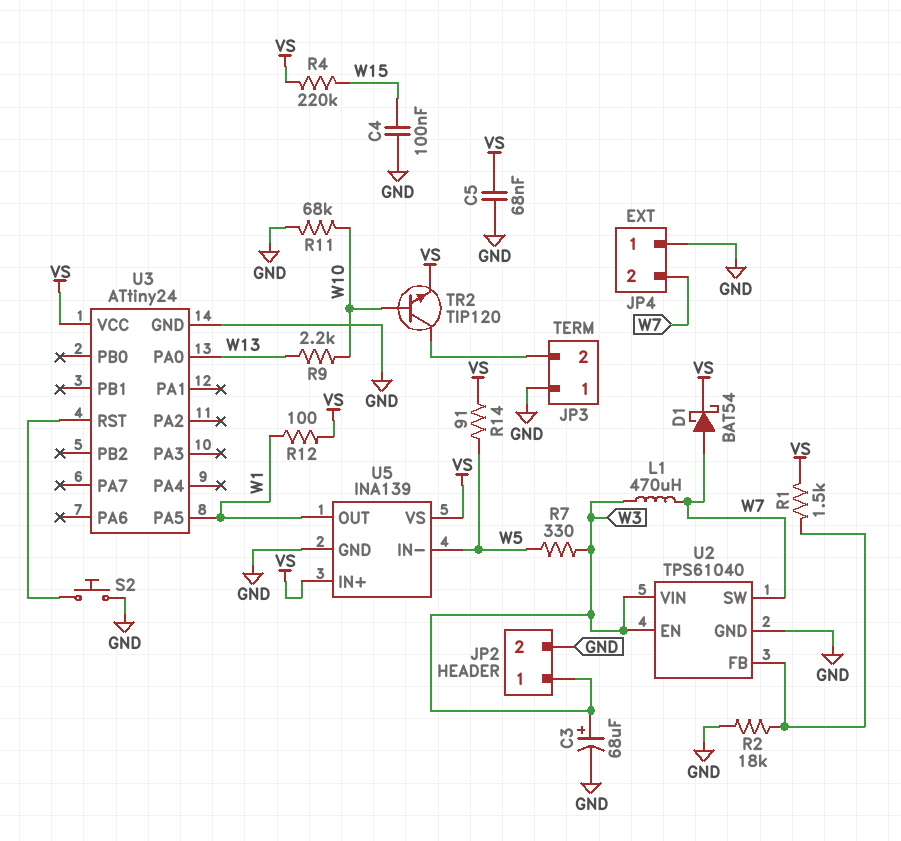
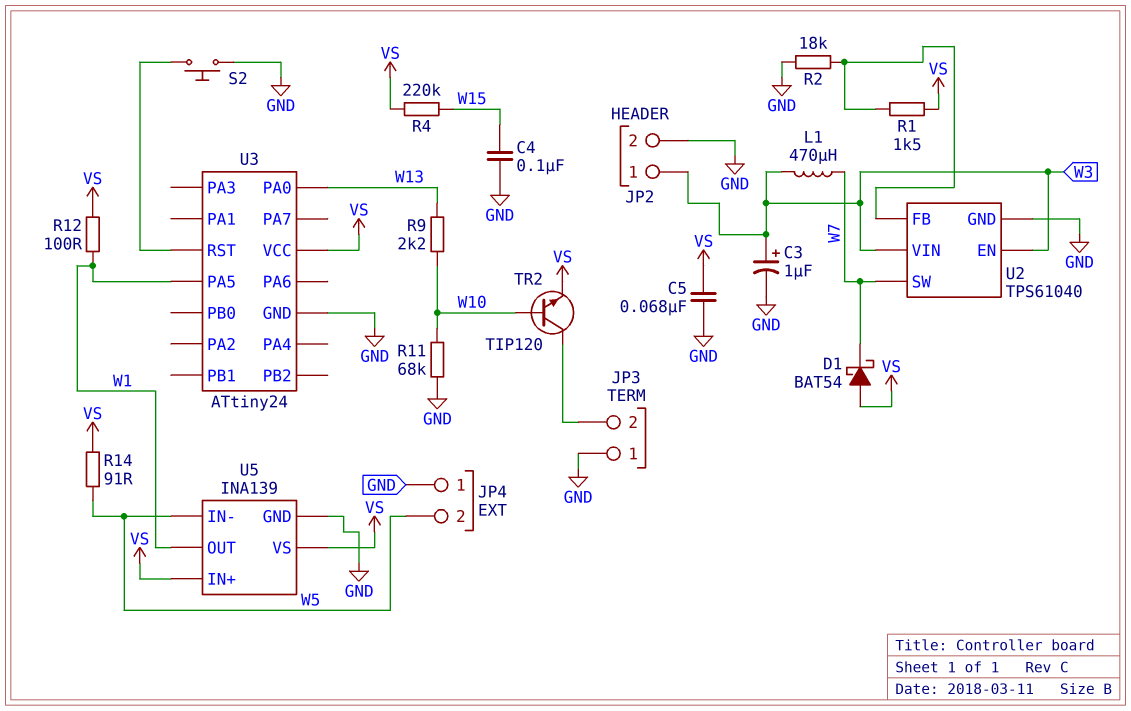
C3: 68uF (plus W3, minus GND) -> 1uF (plus W3, minus GND)
D1: schottky BAT54 (A W7, K VS) -> schottky BAT54 (A VS, K W7)
JP4 pin 2: W7 -> W5
R7: 330 (W3, W5) -> none

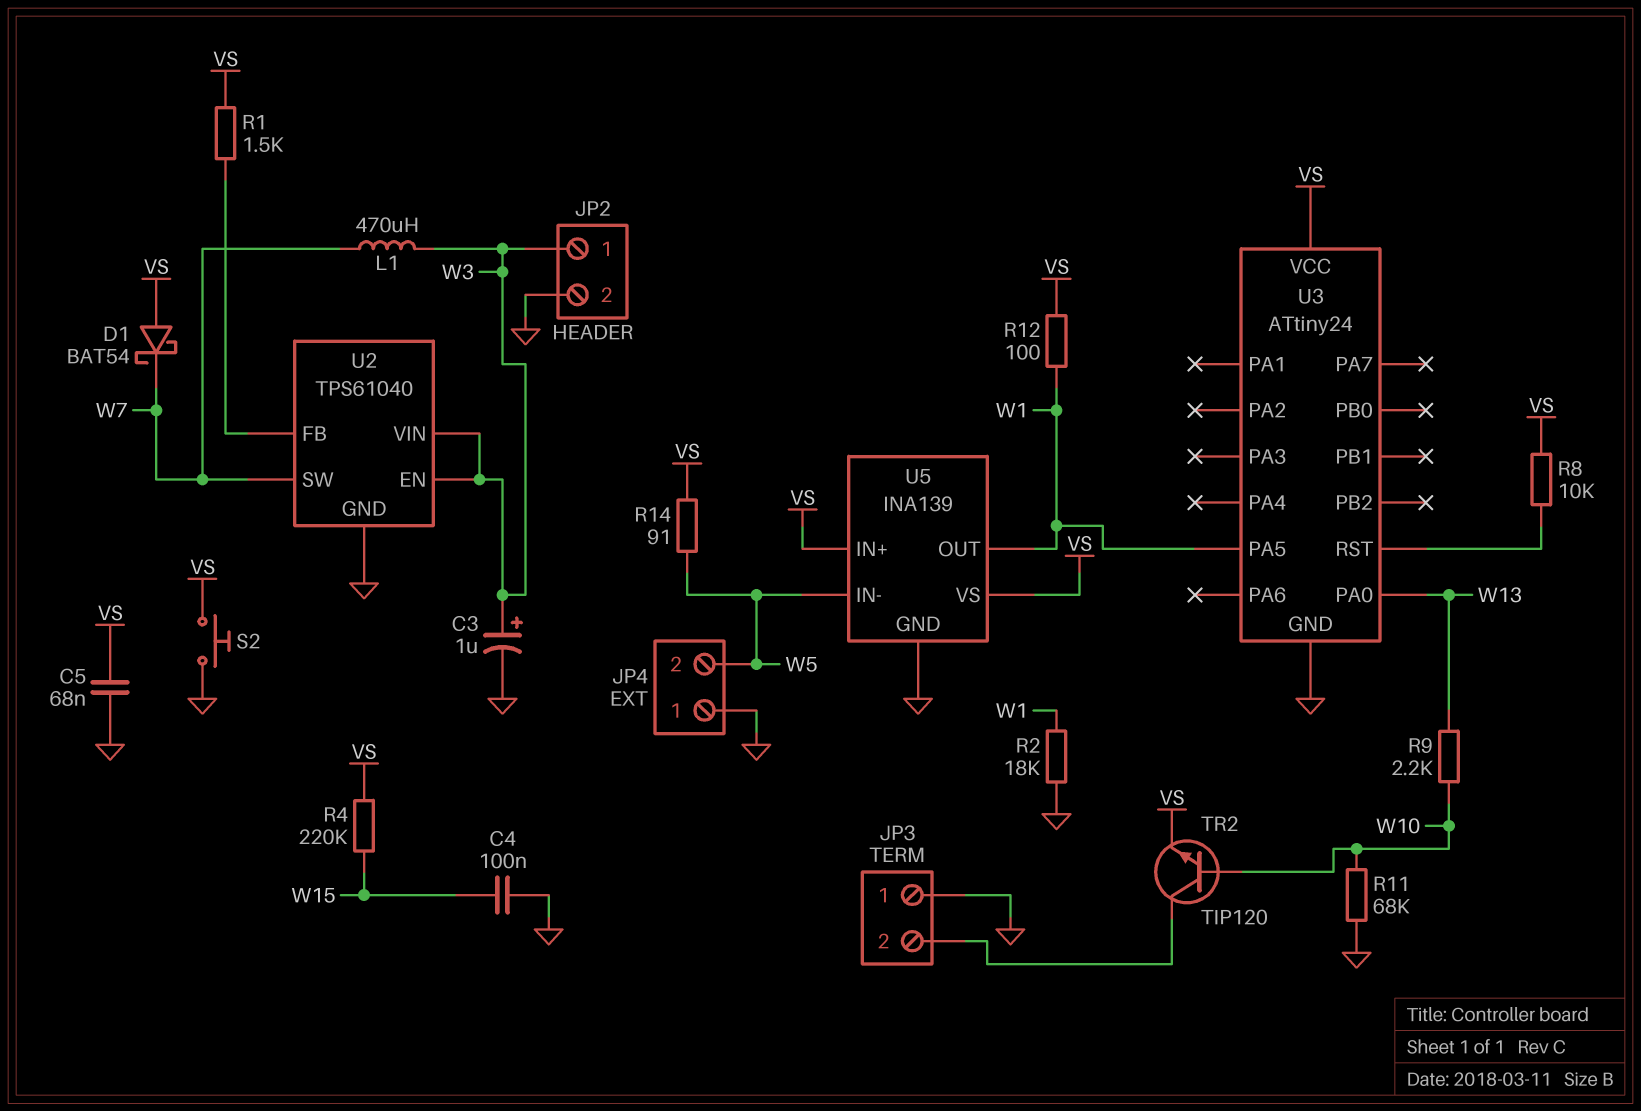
R2: 18k (GND, U2/FB) -> 18k (GND, W1)
R8: none -> 10k (U3/RST, VS)
S2: button (GND, U3/RST) -> button (GND, VS)

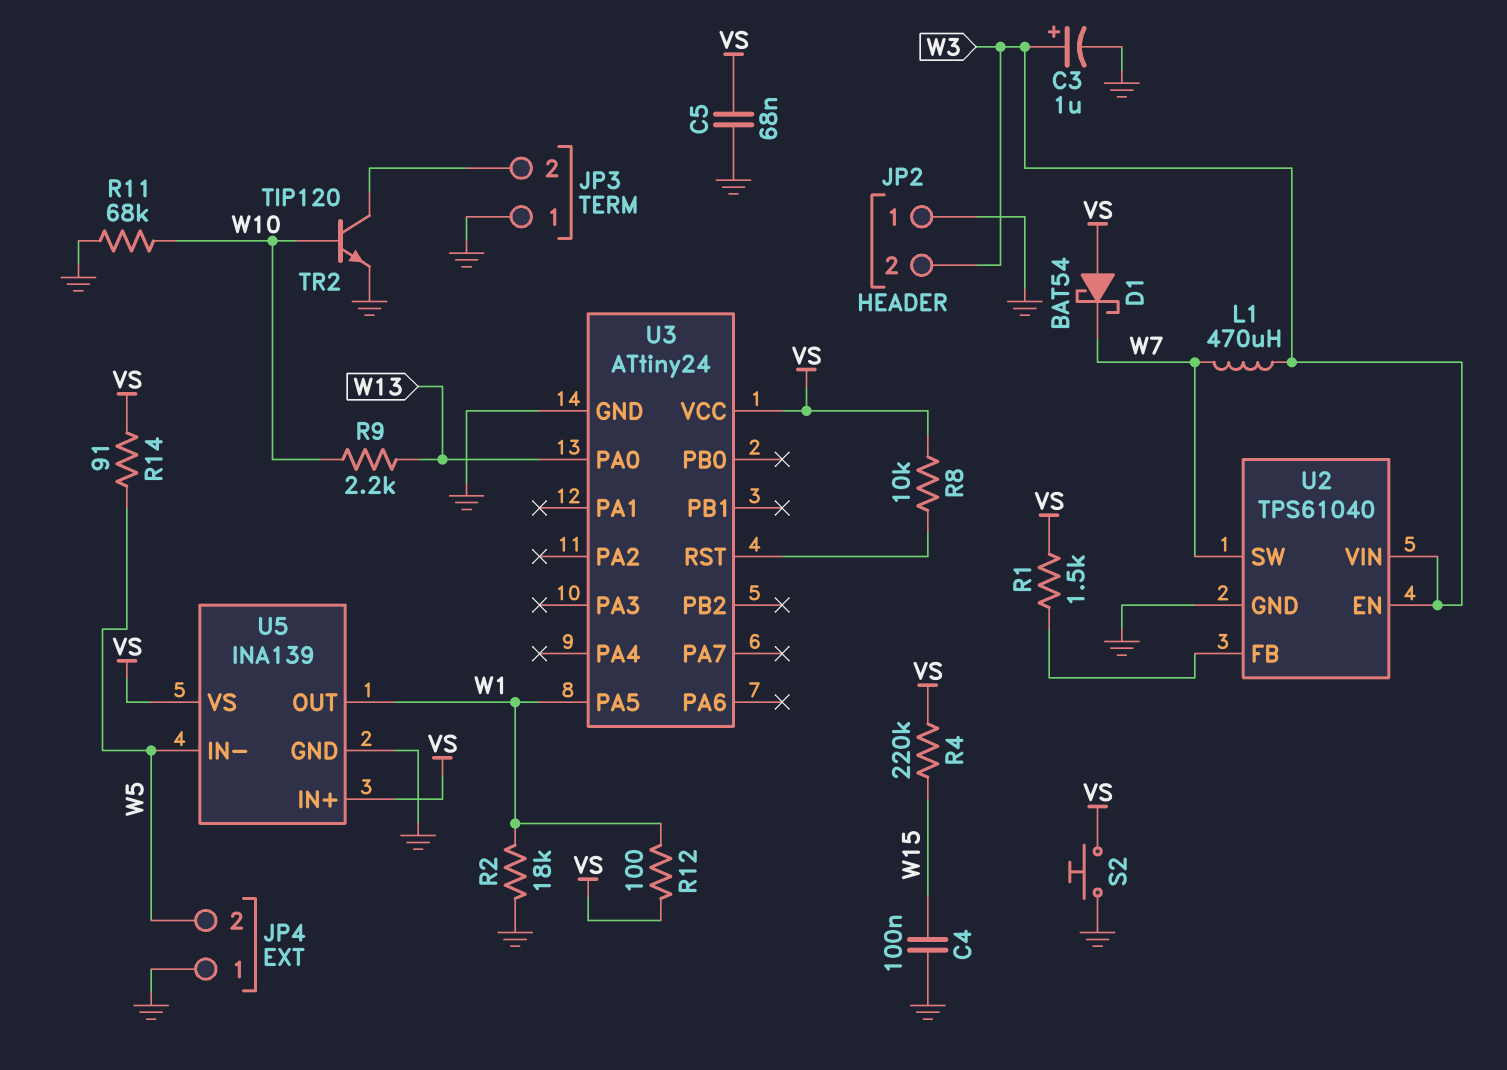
JP2 pin 1: W3 -> GND
JP2 pin 2: GND -> W3
TR2: NPN TIP120 (B W10, C JP3/2, E VS) -> NPN TIP120 (B W10, C JP3/2, E GND)

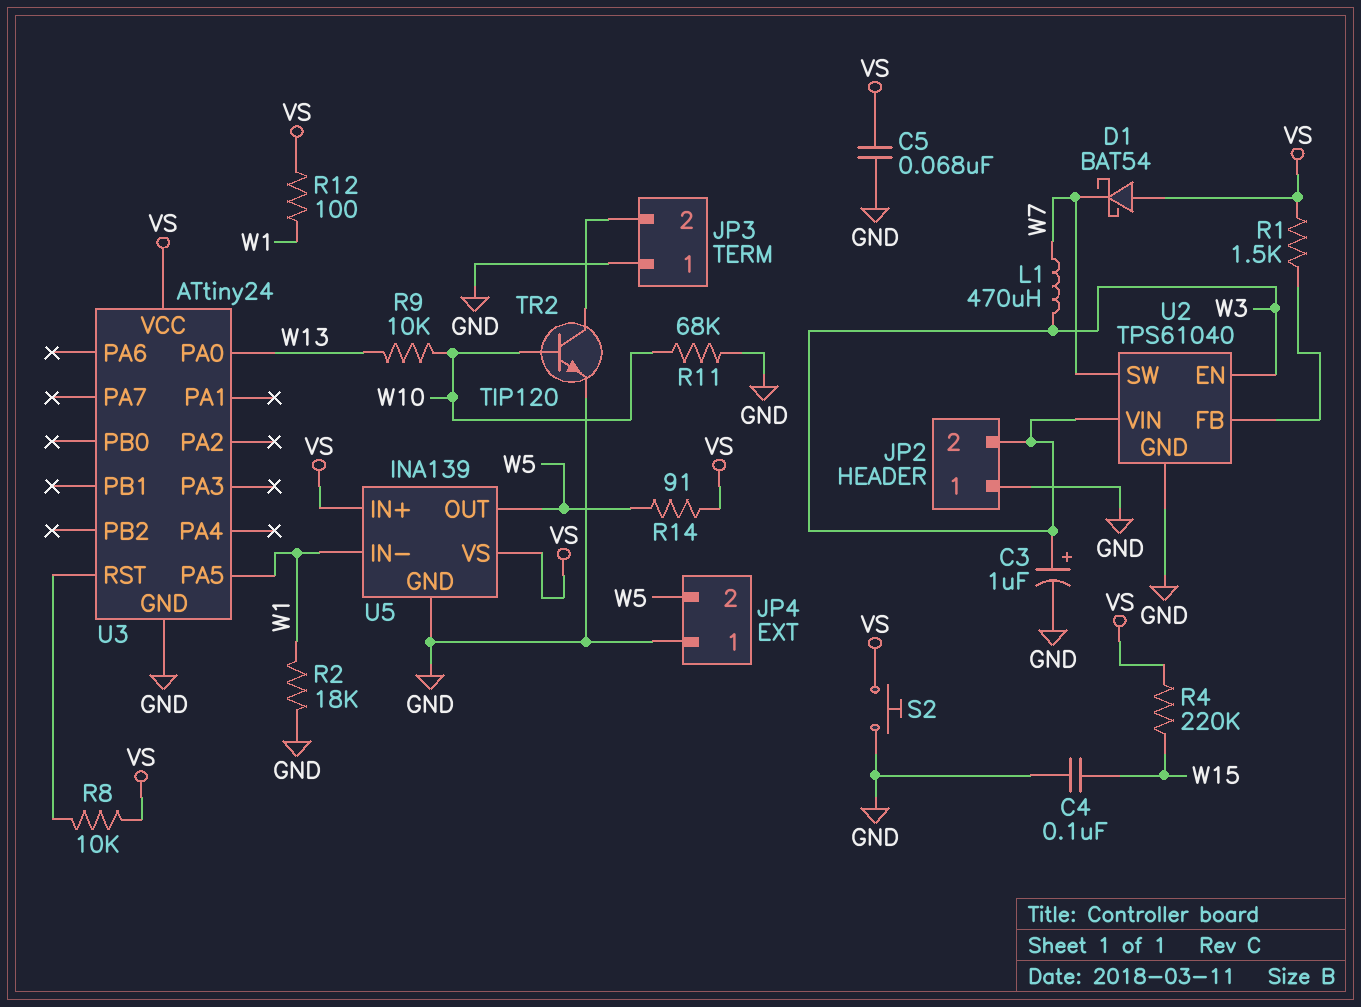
R9: 2.2k (W10, W13) -> 10k (W10, W13)
U5 pin IN-: W5 -> W1
U5 pin OUT: W1 -> W5

